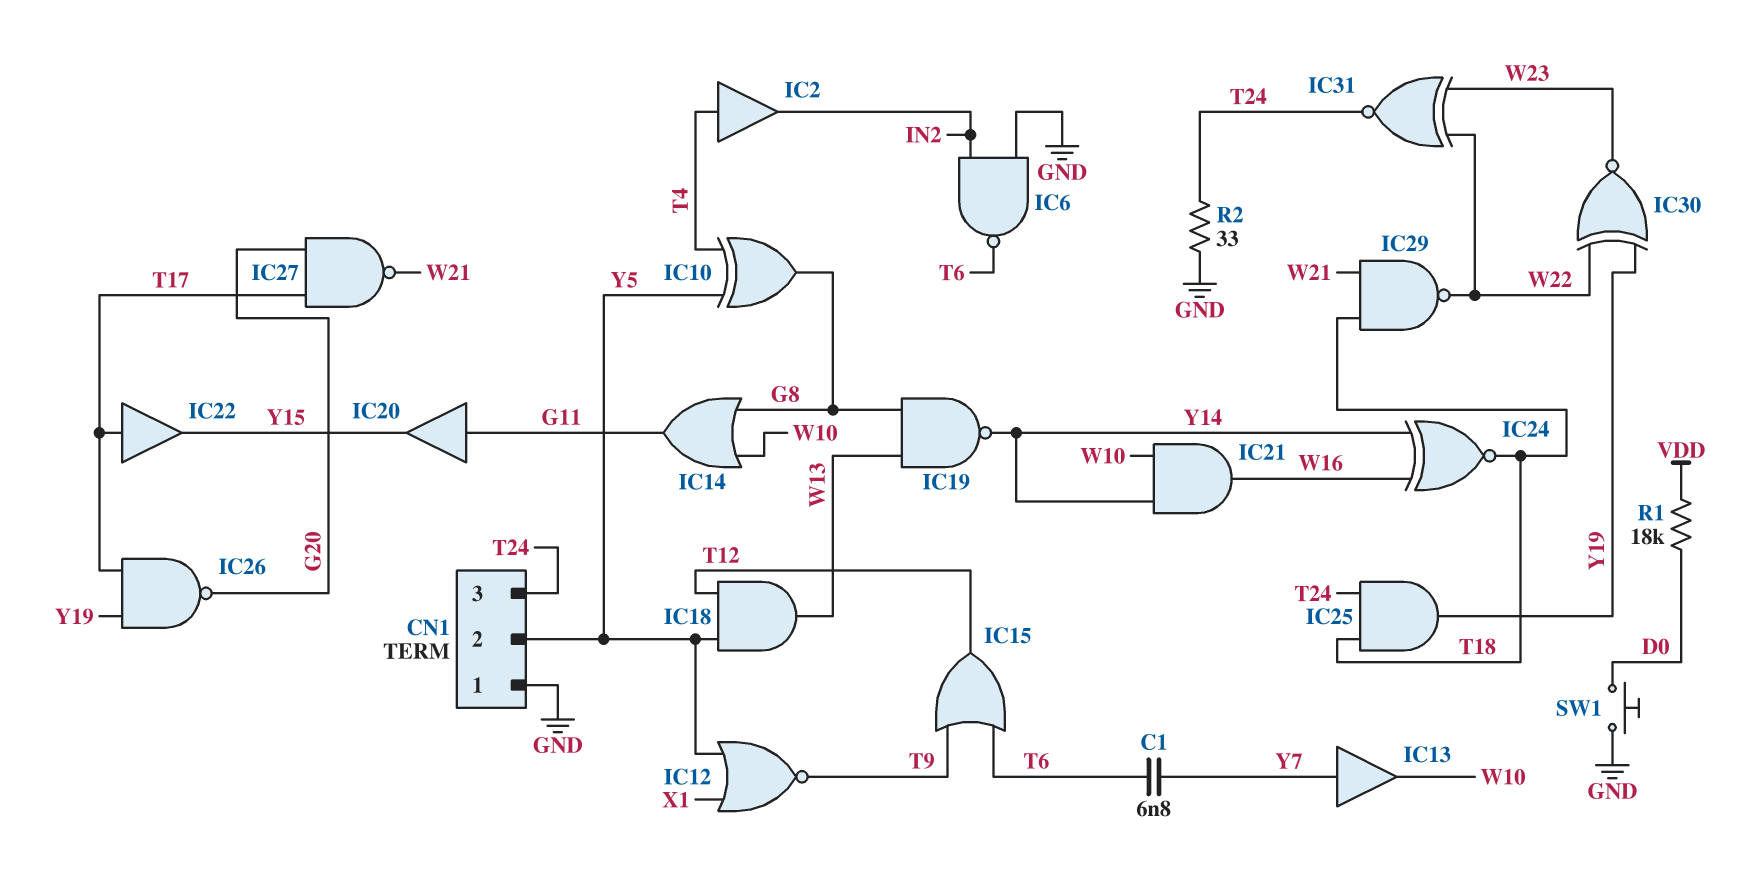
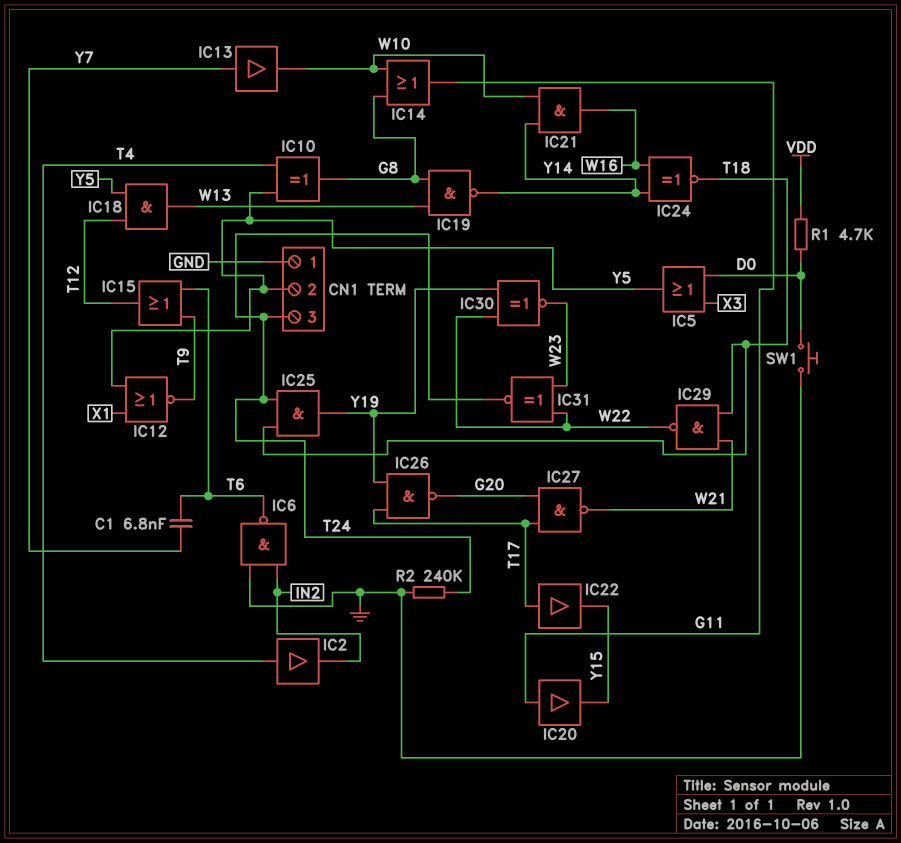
IC5: none -> OR (in D0, in X3, out Y5)
R1: 18k (D0, VDD) -> 4.7k (D0, VDD)
R2: 33 (GND, T24) -> 240k (GND, T24)

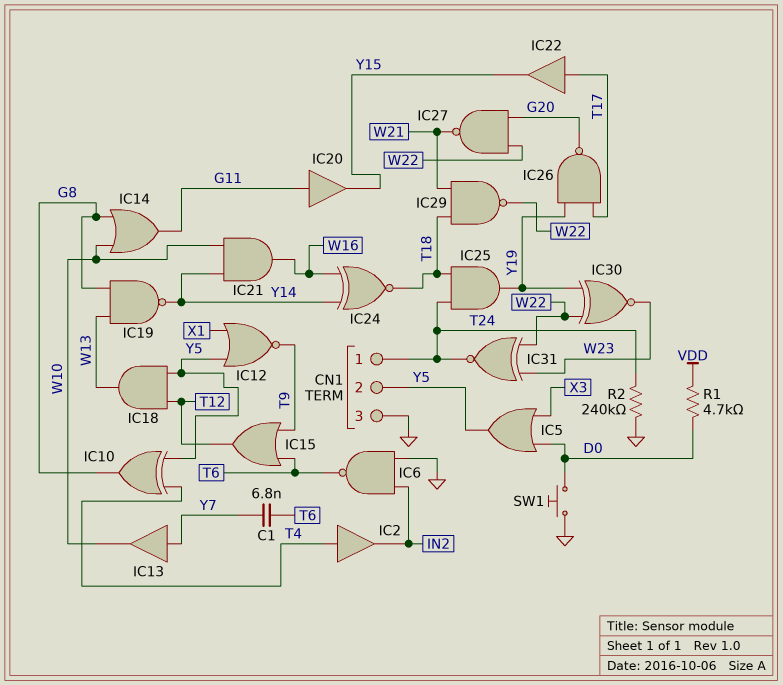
CN1 pin 1: GND -> T24
CN1 pin 3: T24 -> GND
IC27: NAND (in G20, in T17, out W21) -> NAND (in G20, in W22, out W21)

